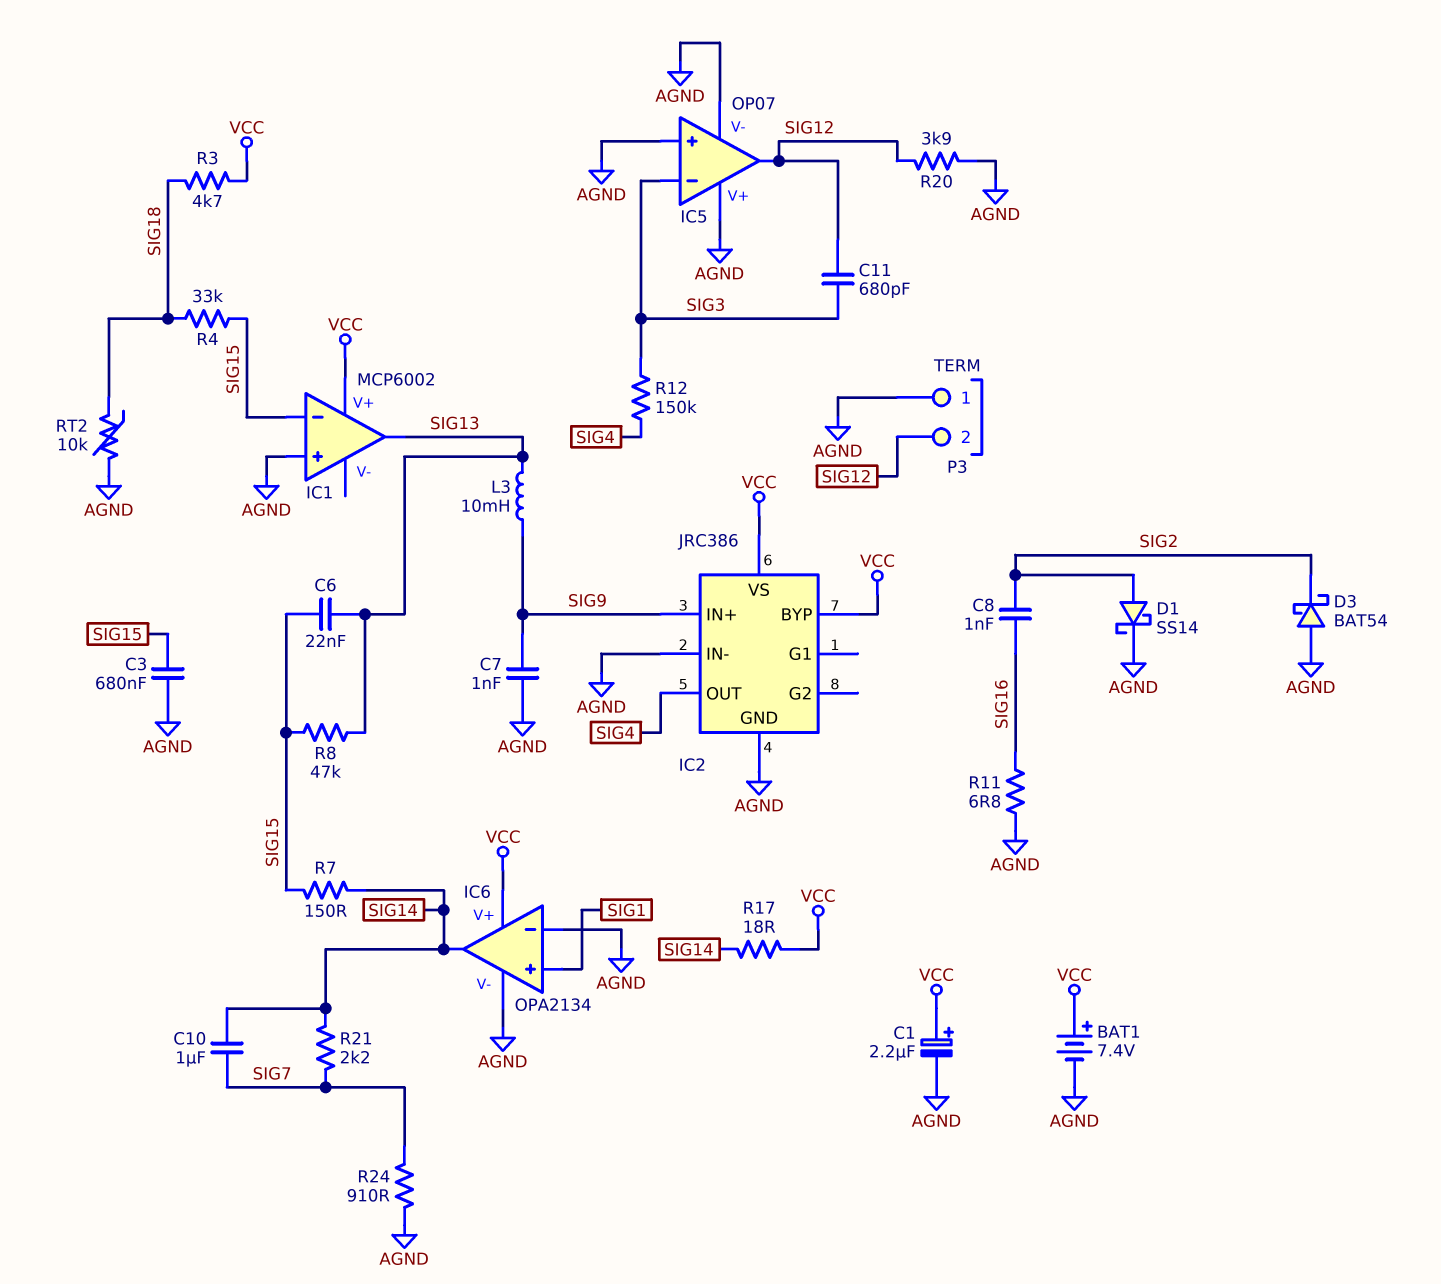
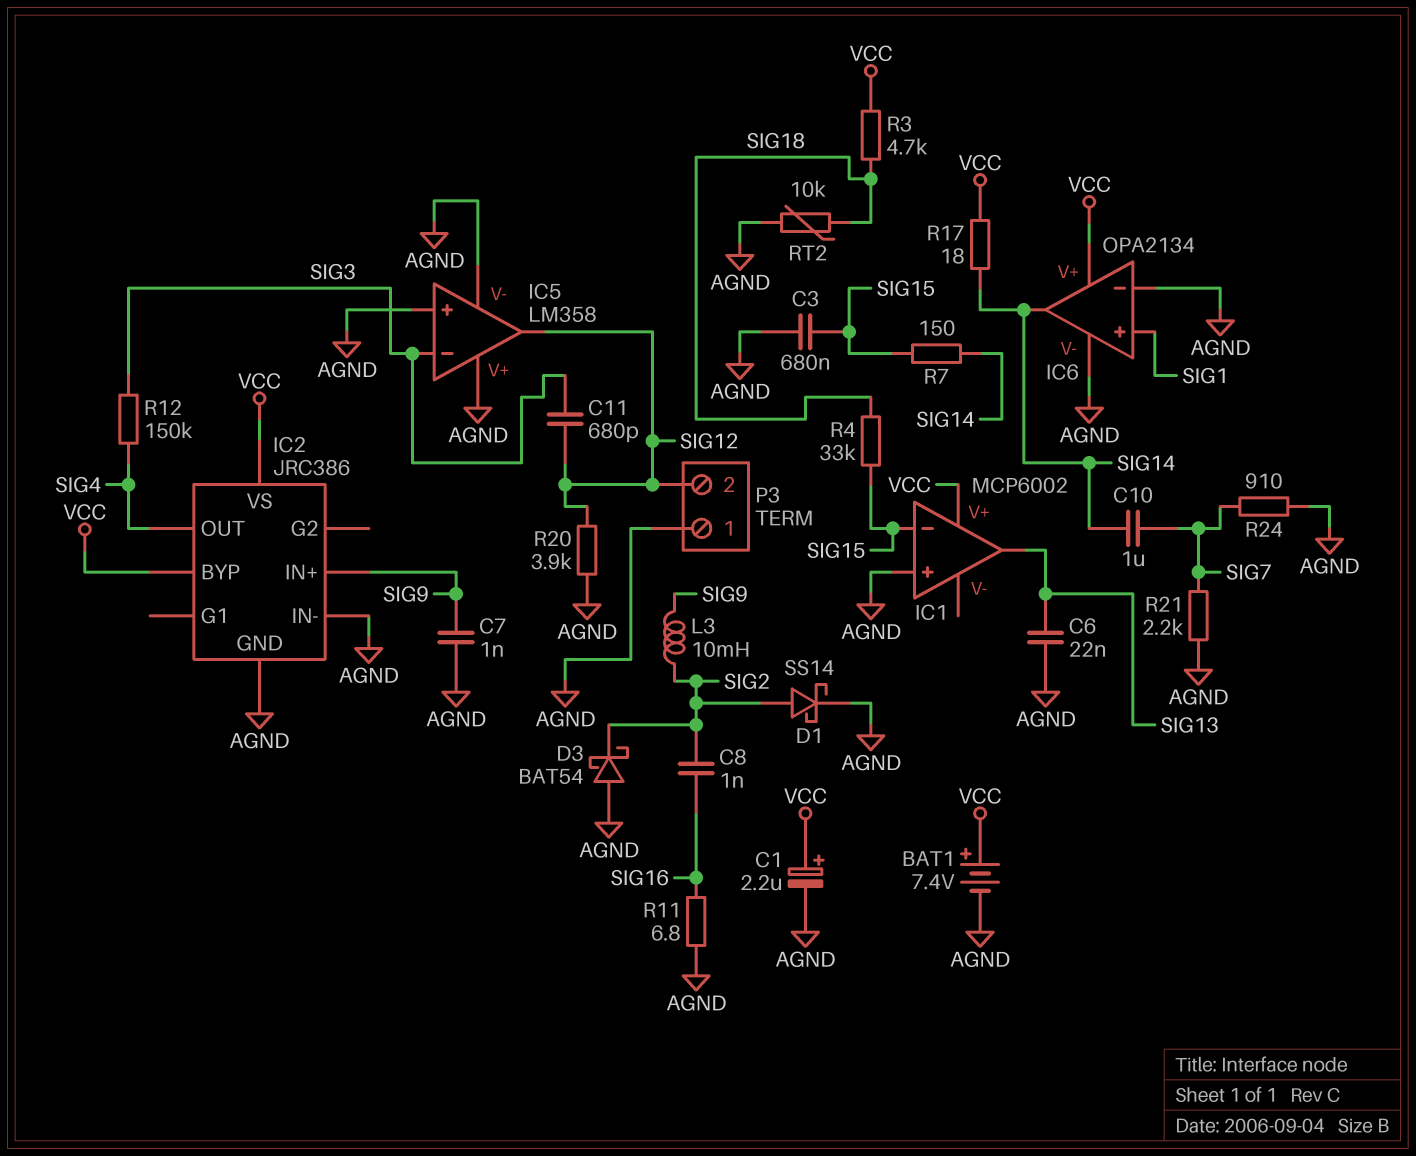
C6: 22nF (SIG13, SIG15) -> 22nF (AGND, SIG13)
IC5: OP07 -> LM358
L3: 10mH (SIG9, SIG13) -> 10mH (SIG2, SIG9)
R8: 47k (SIG13, SIG15) -> none
R21: 2.2k (SIG7, SIG14) -> 2.2k (AGND, SIG7)

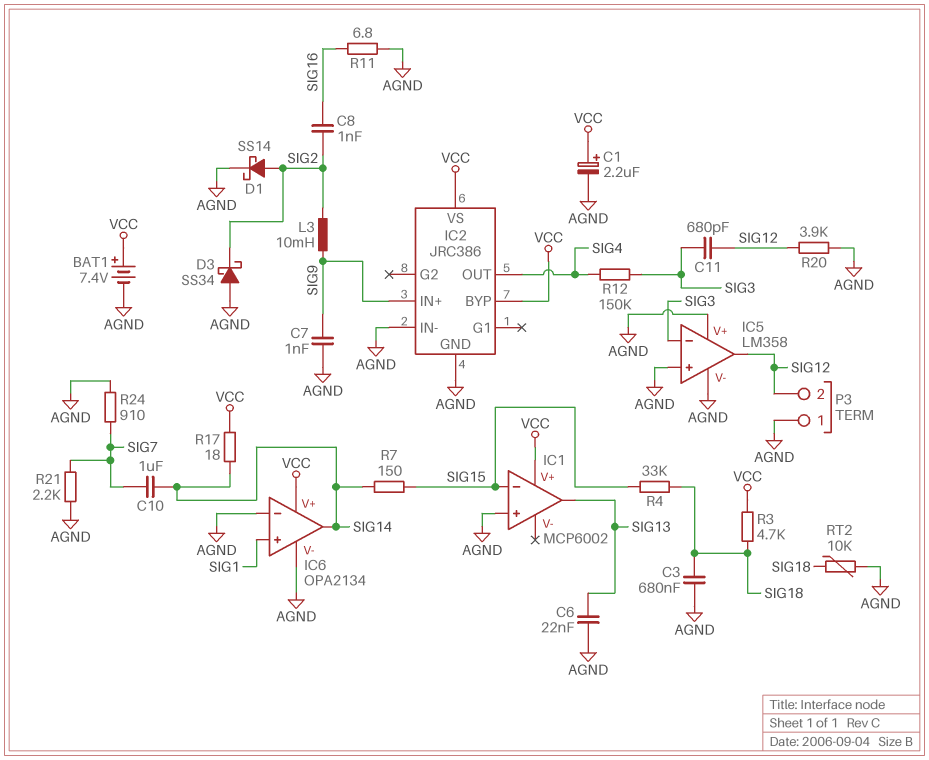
C3: 680nF (AGND, SIG15) -> 680nF (AGND, SIG18)
D3: schottky BAT54 (A AGND, K SIG2) -> schottky SS34 (A AGND, K SIG2)

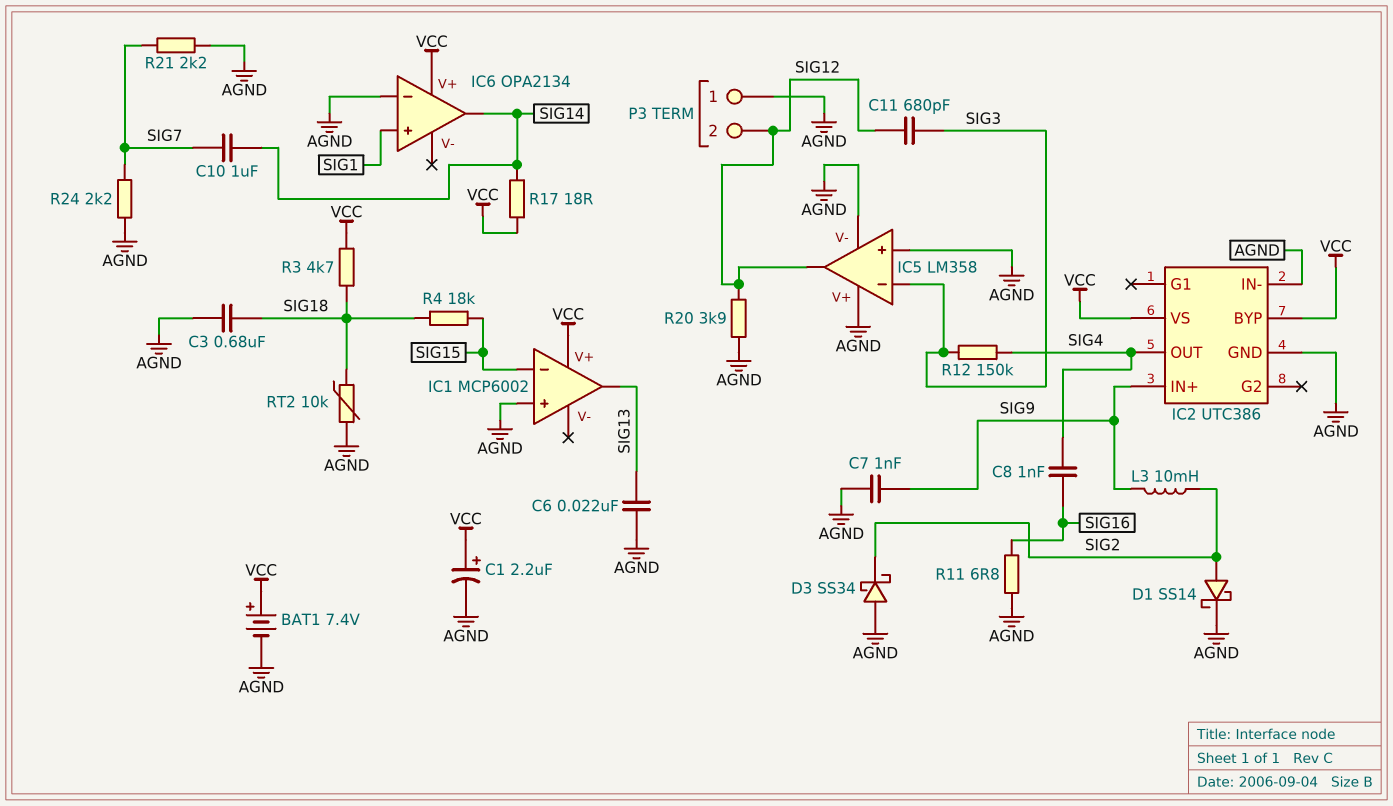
C8: 1nF (SIG2, SIG16) -> 1nF (SIG4, SIG16)
IC2: JRC386 -> UTC386
IC6 pin V-: AGND -> none
R4: 33k (SIG15, SIG18) -> 18k (SIG15, SIG18)
R7: 150 (SIG14, SIG15) -> none
R24: 910 (AGND, SIG7) -> 2.2k (AGND, SIG7)

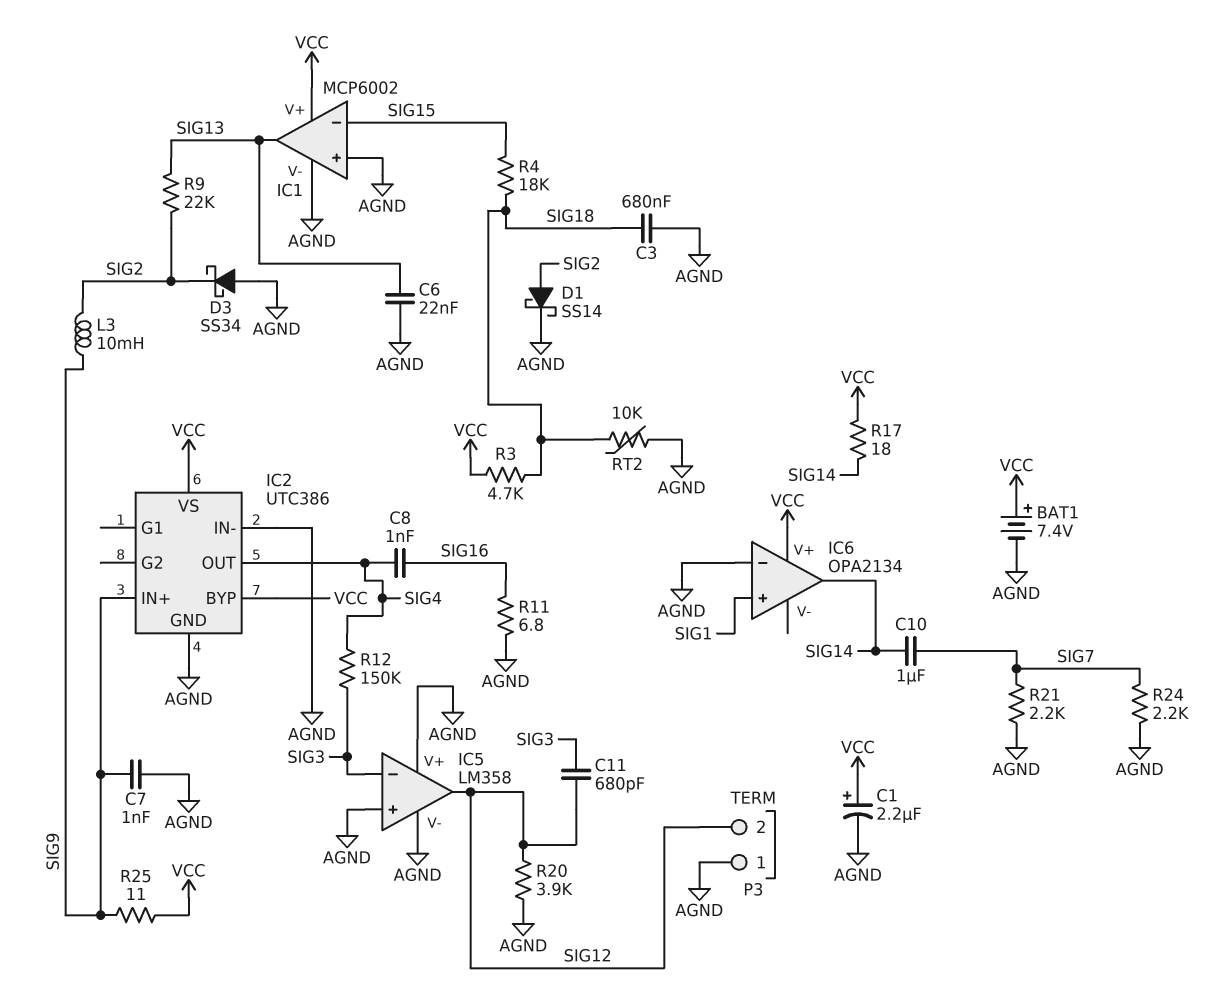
IC1 pin V-: none -> AGND
R9: none -> 22k (SIG2, SIG13)
R25: none -> 11 (SIG9, VCC)

